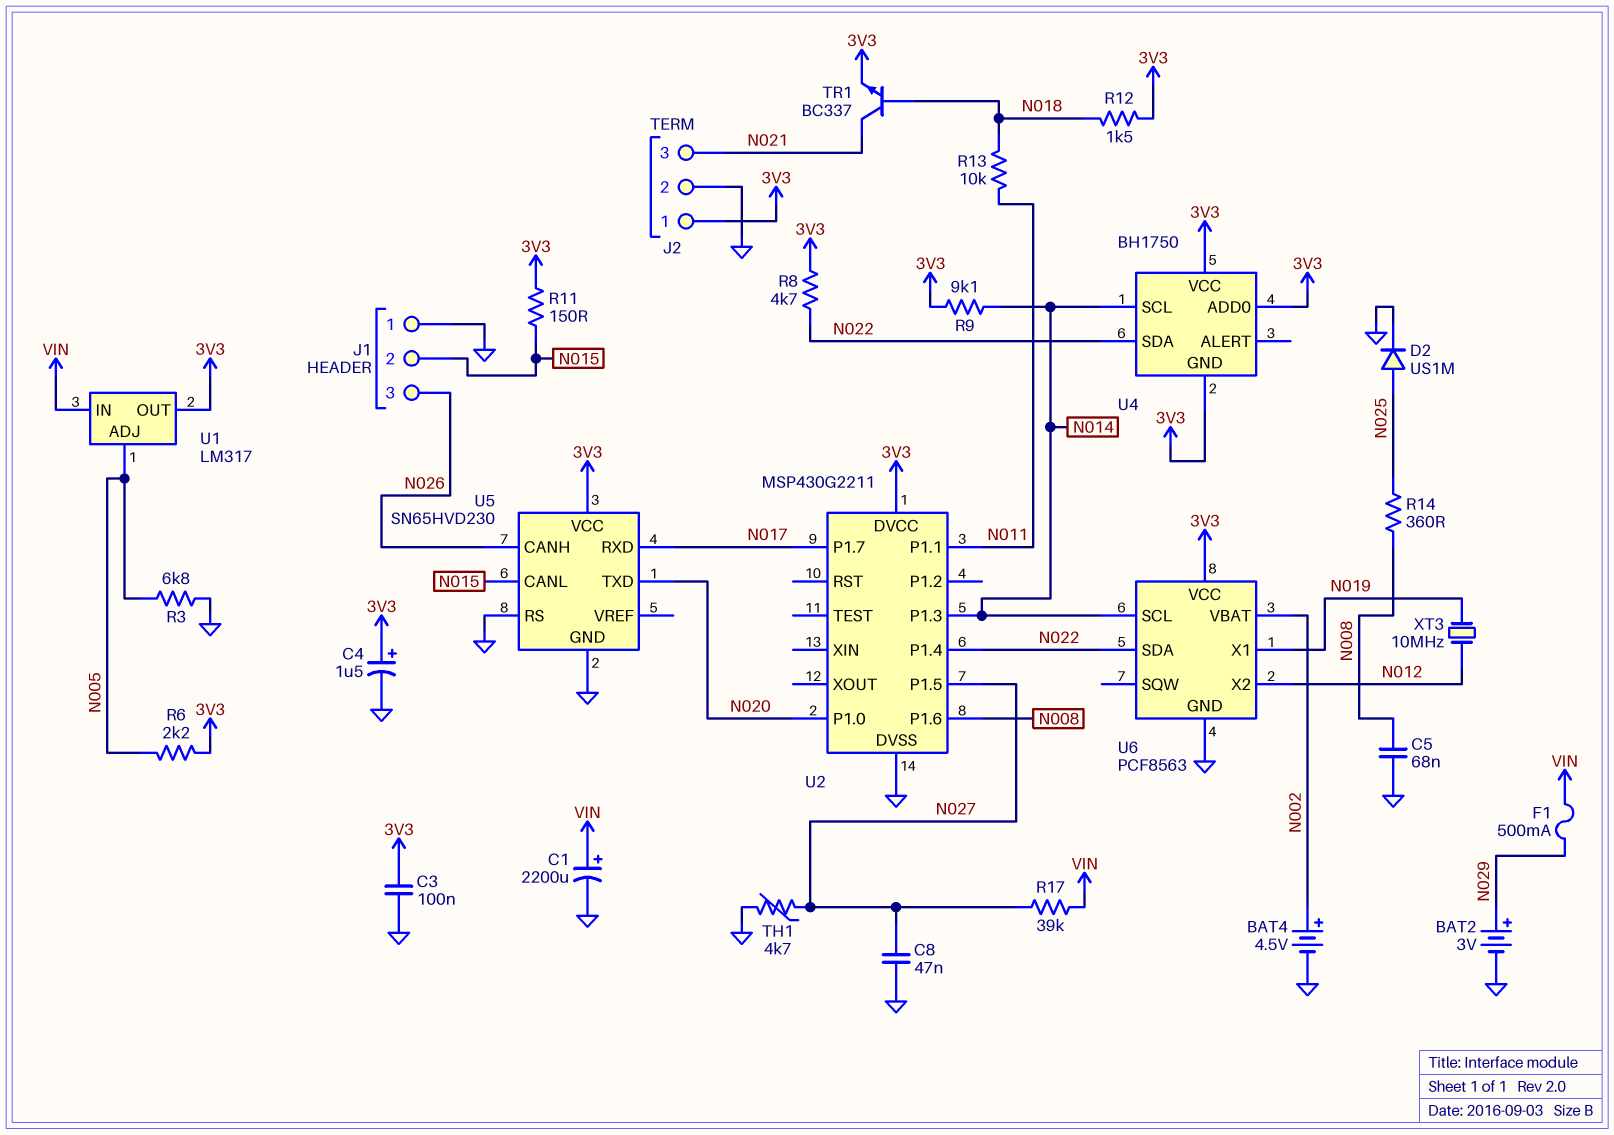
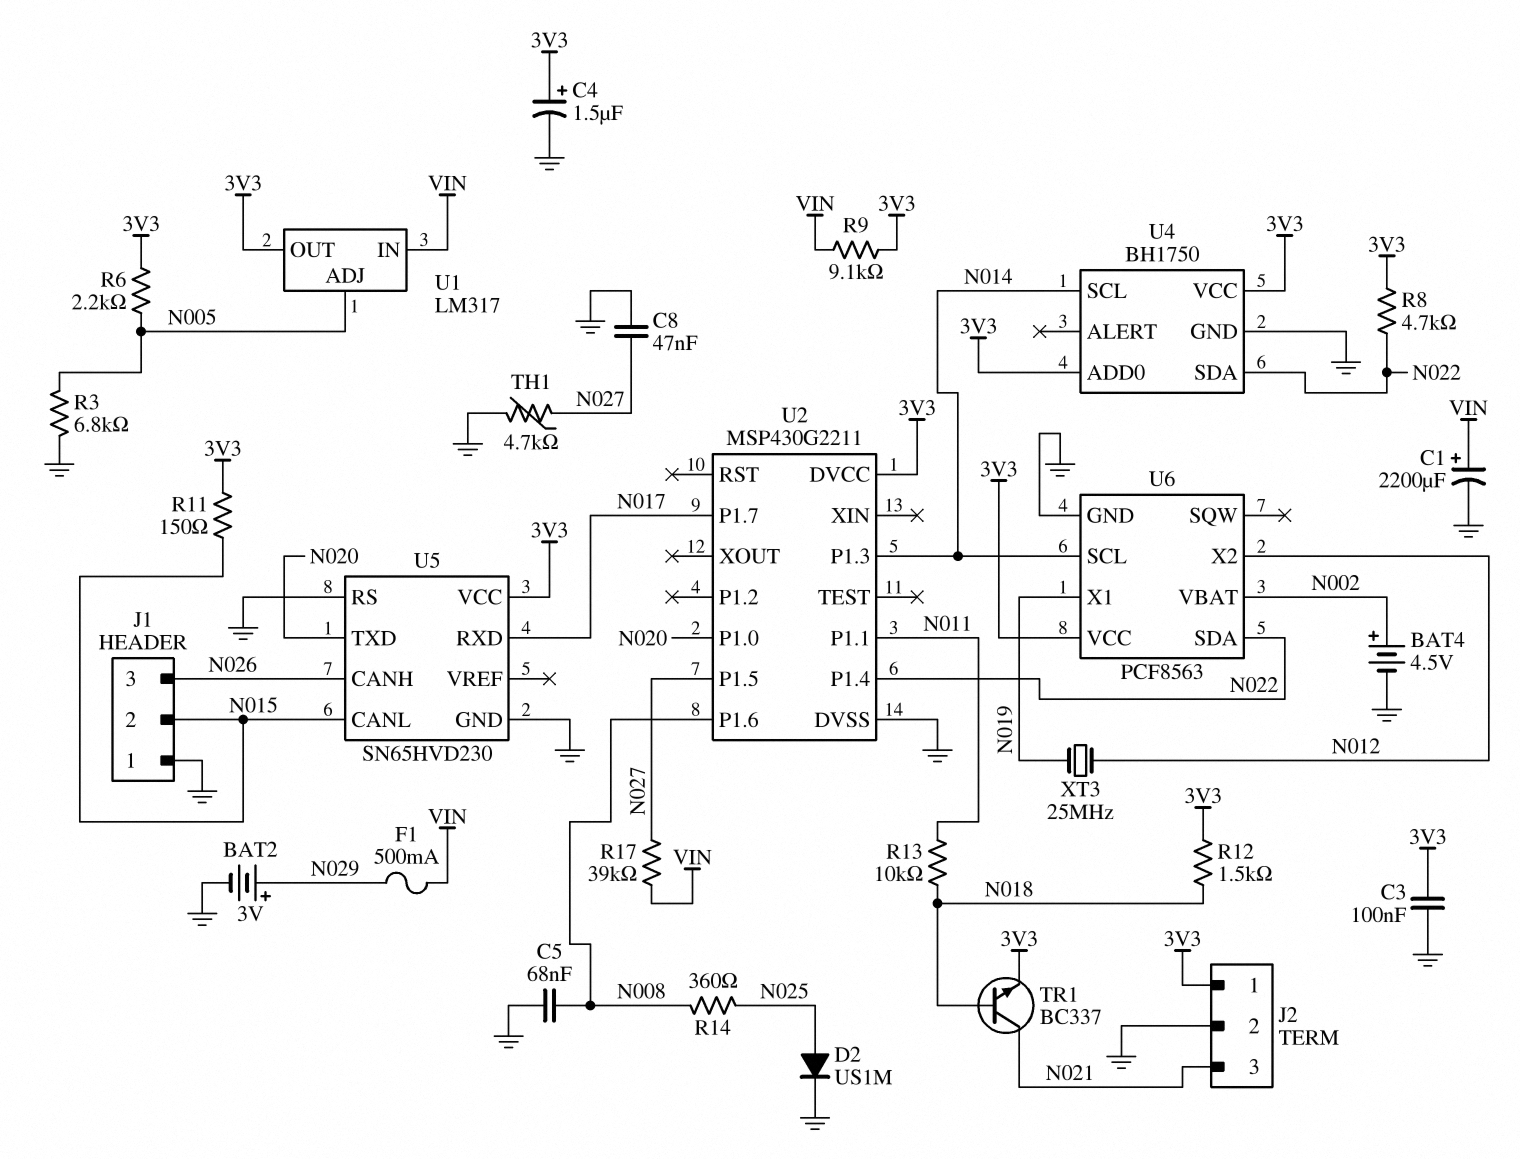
R9: 9.1k (3V3, N014) -> 9.1k (3V3, VIN)
U4 pin GND: 3V3 -> GND
XT3: 10MHz (N012, N019) -> 25MHz (N012, N019)

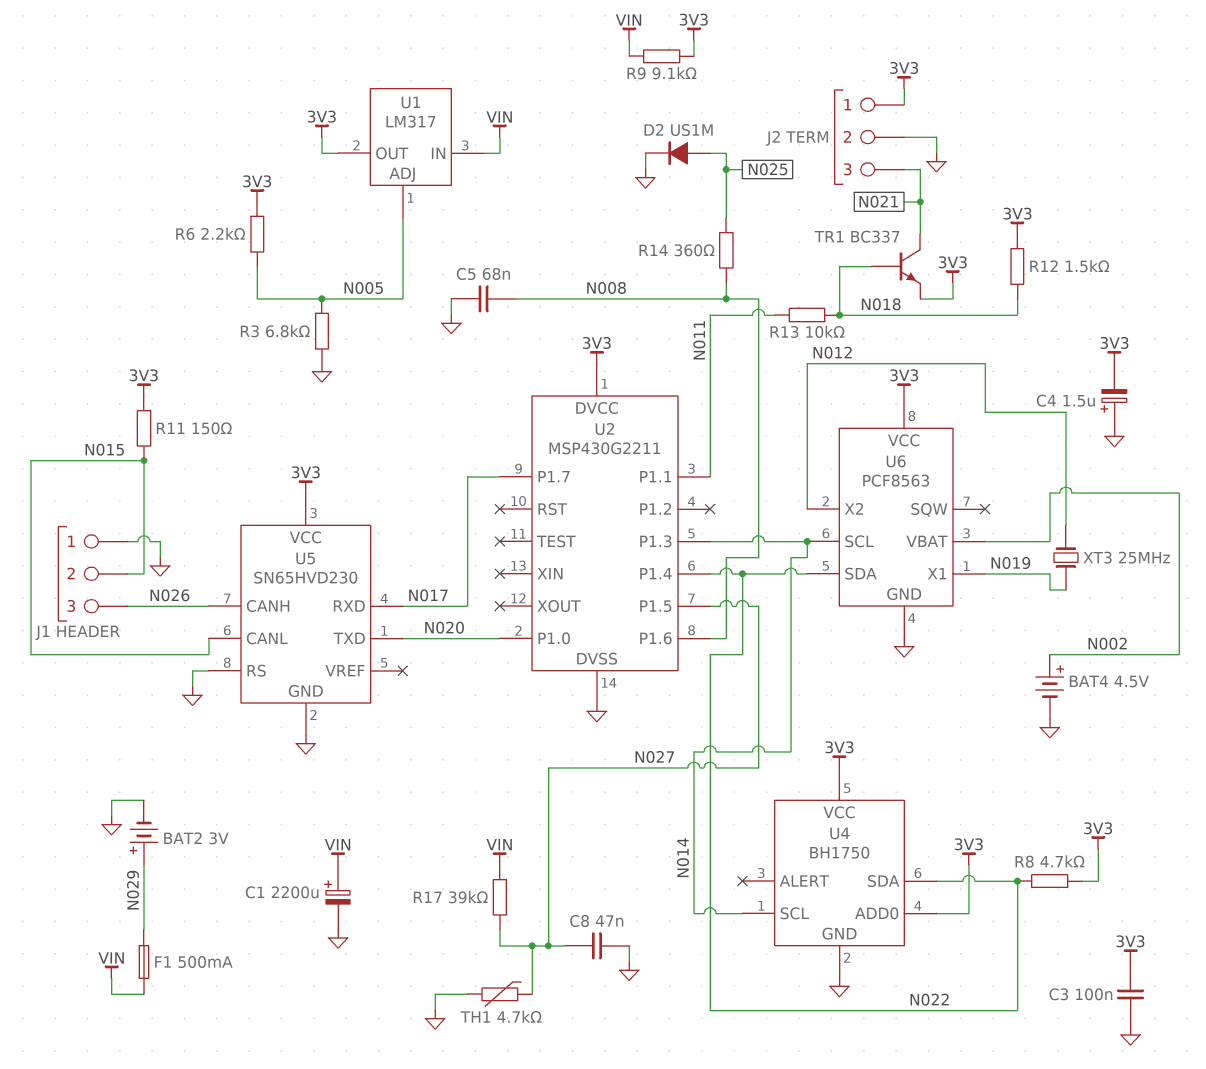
C4: 1.5uF (plus 3V3, minus GND) -> 1.5uF (plus GND, minus 3V3)

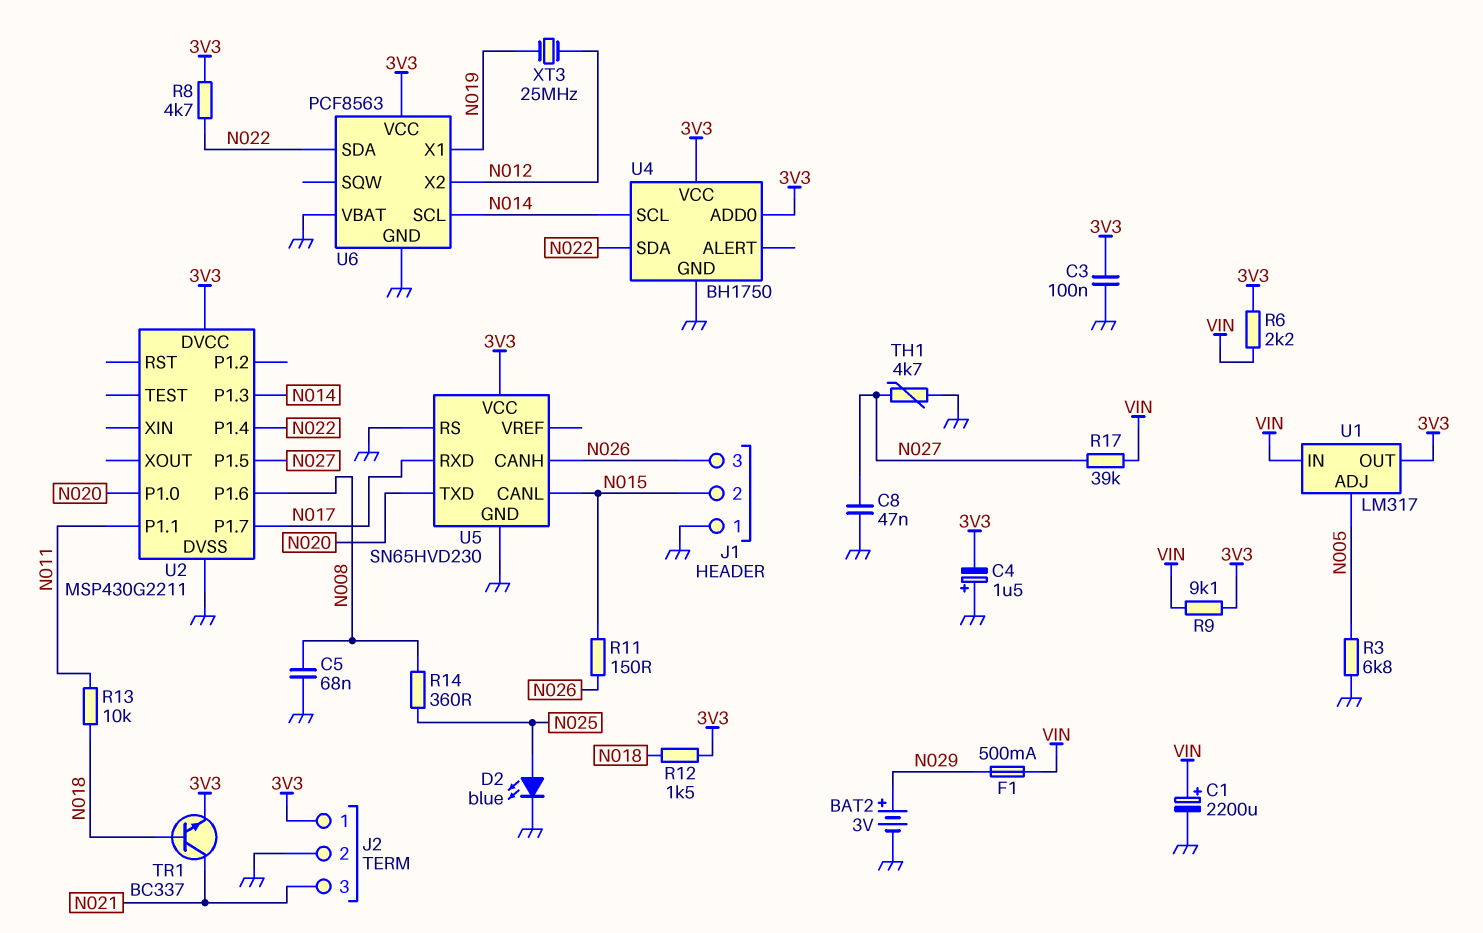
BAT4: 4.5V (plus N002, minus GND) -> none
D2: diode US1M (A N025, K GND) -> LED blue (A N025, K GND)
R6: 2.2k (3V3, N005) -> 2.2k (3V3, VIN)
R11: 150 (3V3, N015) -> 150 (N015, N026)
U6 pin VBAT: N002 -> GND

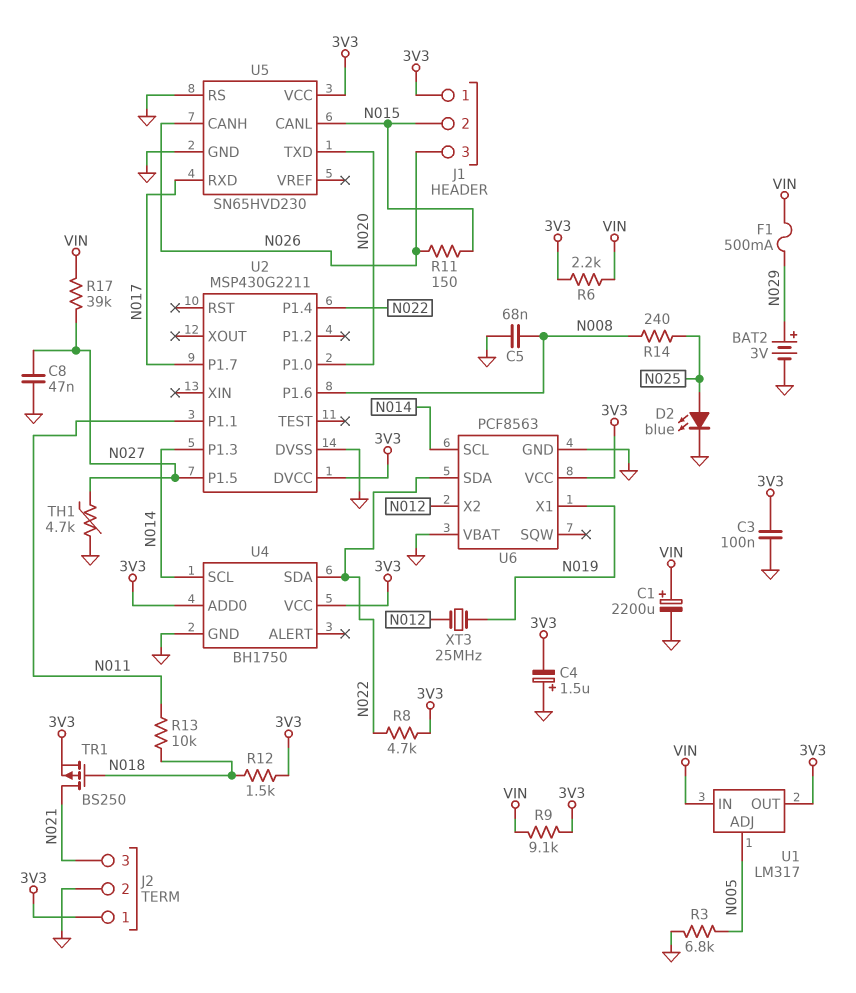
J1 pin 1: GND -> 3V3
R14: 360 (N008, N025) -> 240 (N008, N025)
TR1: NPN BC337 (B N018, C N021, E 3V3) -> PMOS BS250 (G N018, D N021, S 3V3)

